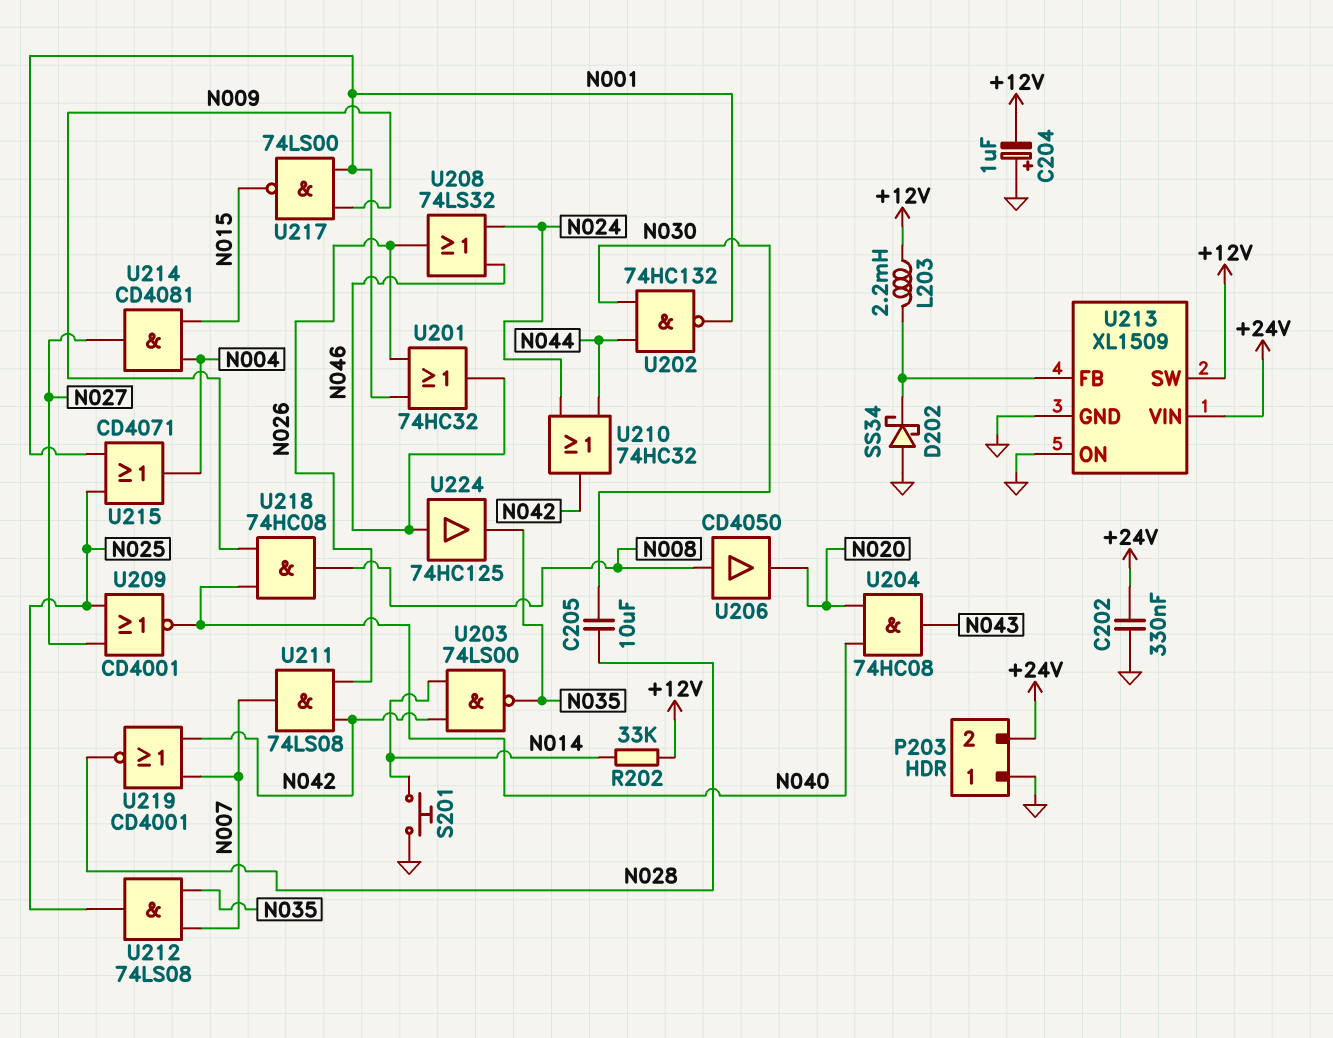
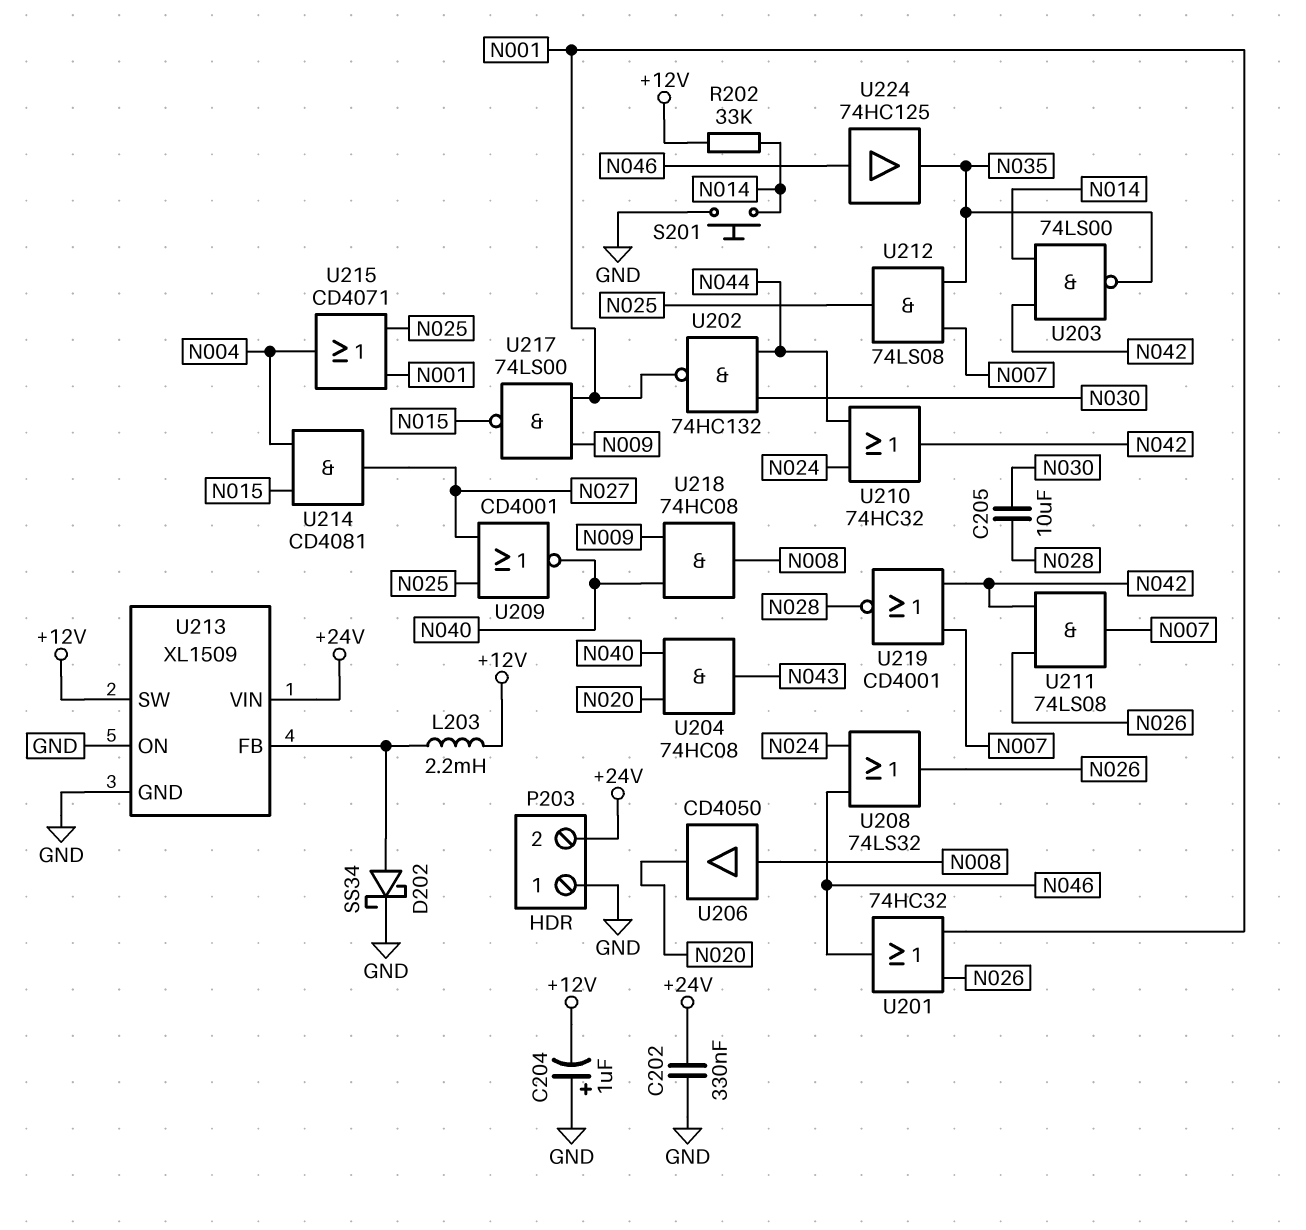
D202: schottky SS34 (A GND, K U213/FB) -> schottky SS34 (A U213/FB, K GND)

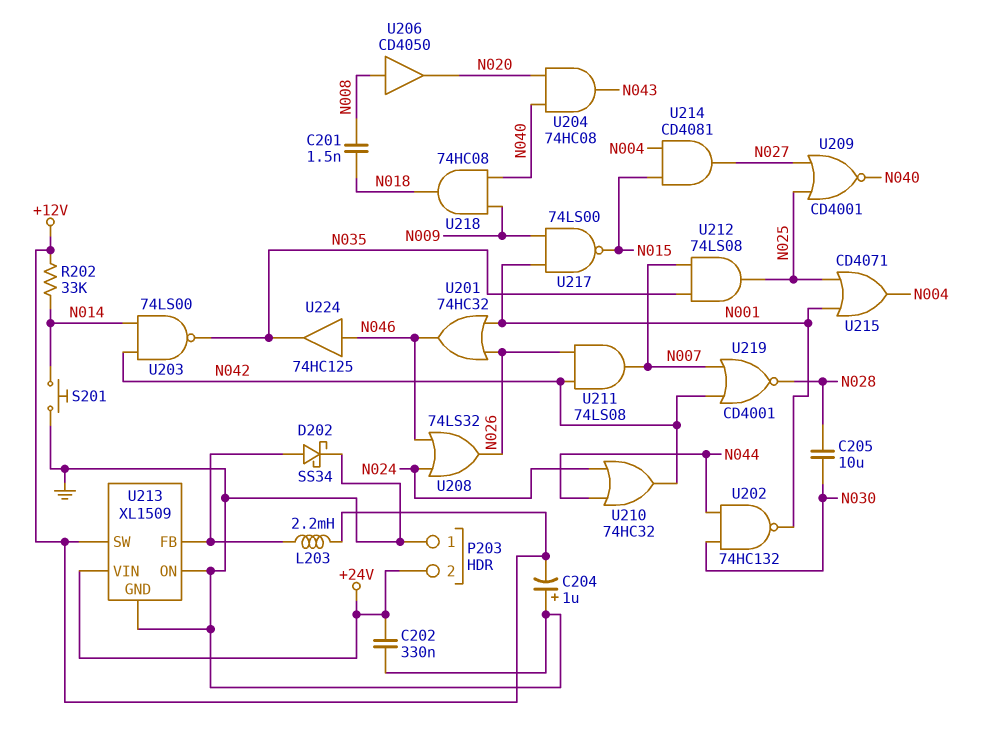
C201: none -> 1.5nF (N008, N018)
U218: AND 74HC08 (in N009, in N040, out N008) -> AND 74HC08 (in N009, in N040, out N018)

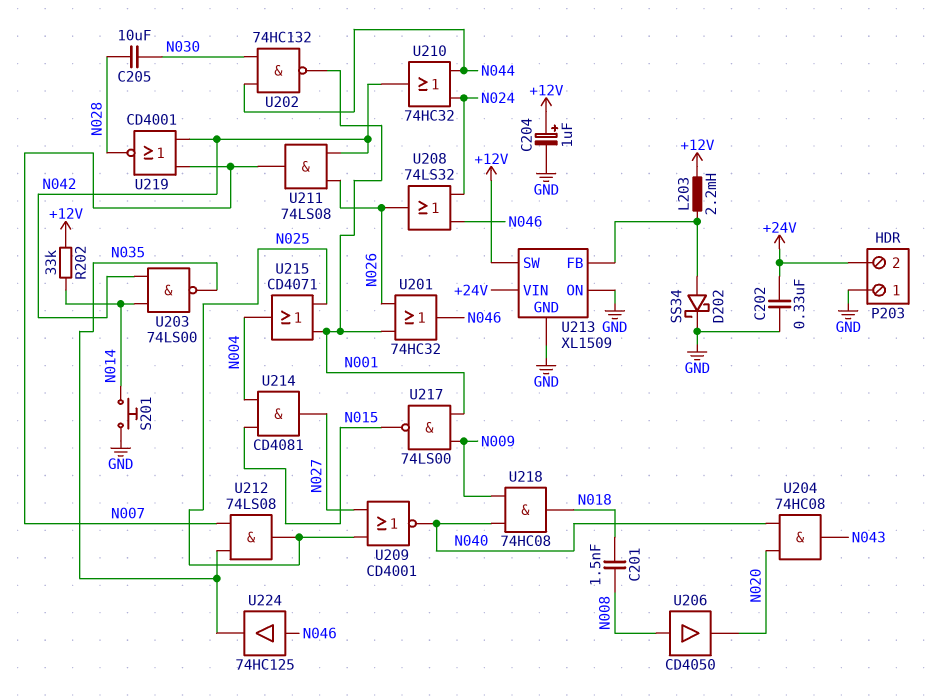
C204: 1uF (plus GND, minus +12V) -> 1uF (plus +12V, minus GND)

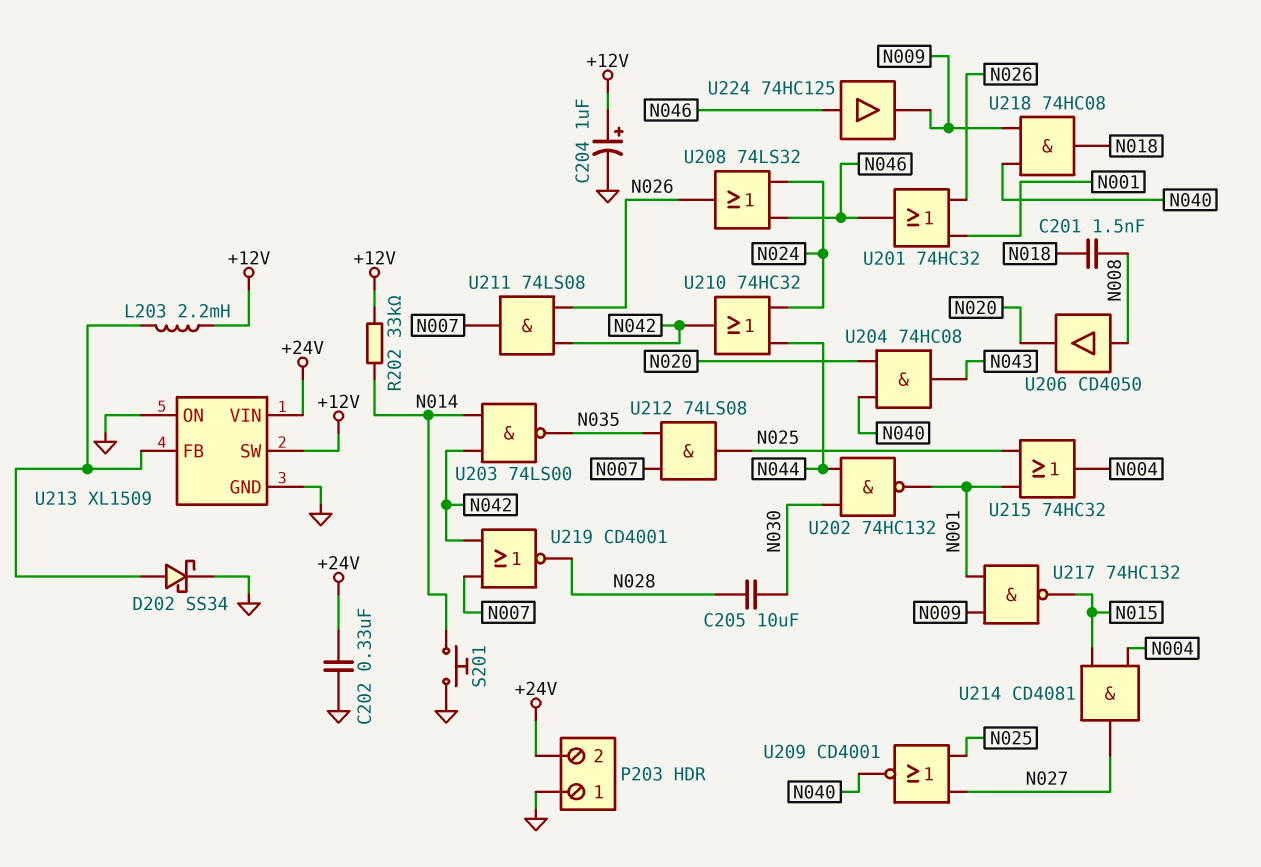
U215: OR CD4071 (in N001, in N025, out N004) -> OR 74HC32 (in N001, in N025, out N004)
U217: NAND 74LS00 (in N001, in N009, out N015) -> NAND 74HC132 (in N001, in N009, out N015)
U224: buffer 74HC125 (in N046, out N035) -> buffer 74HC125 (in N046, out N009)

